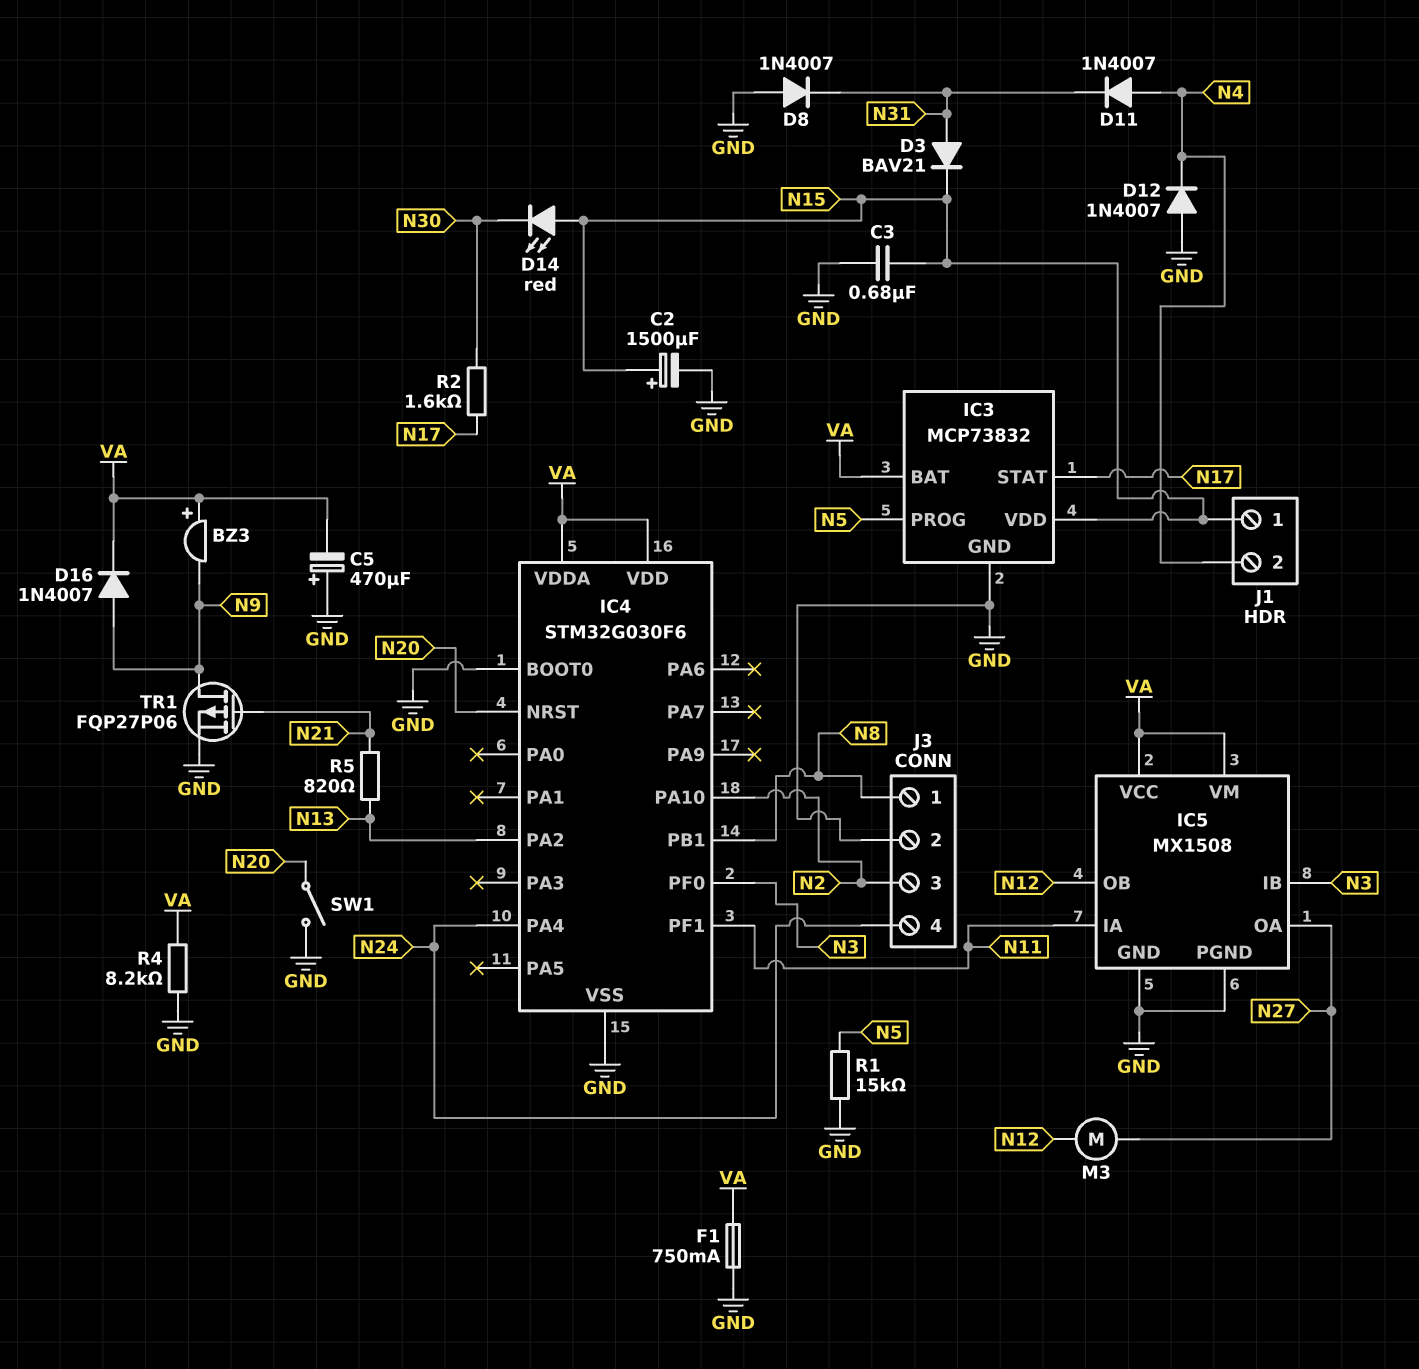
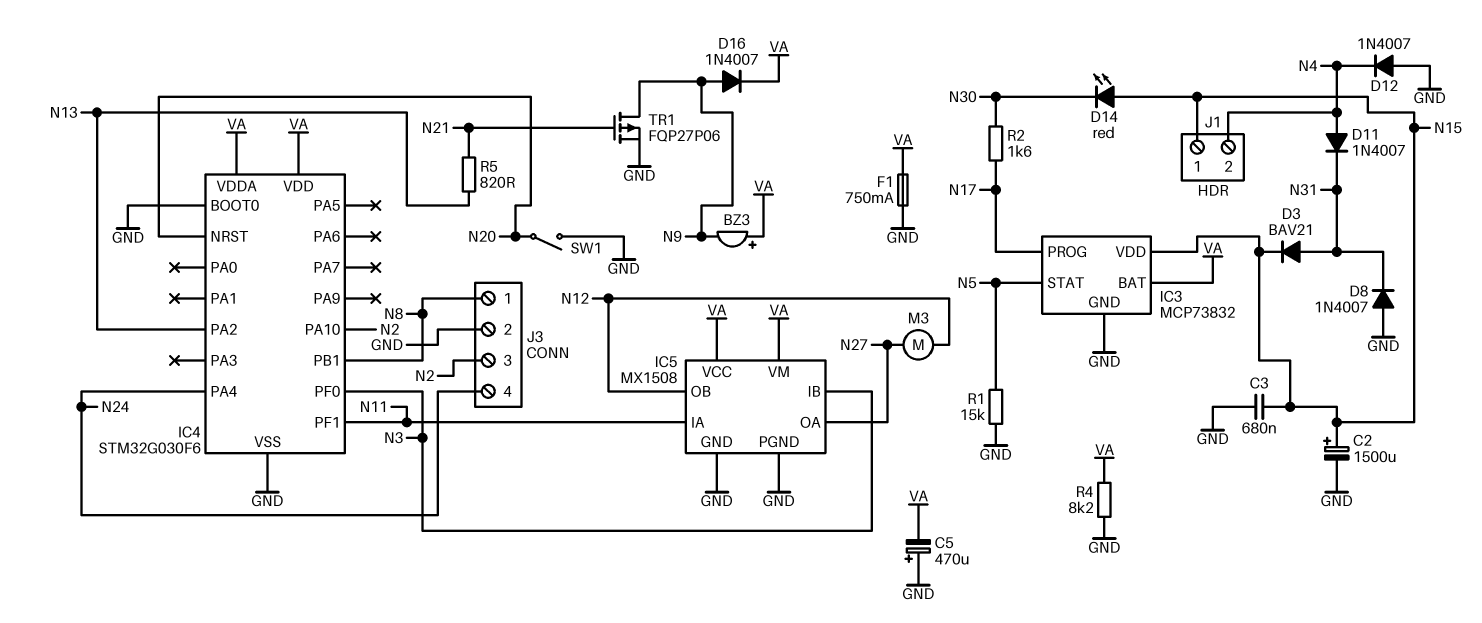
IC3 pin PROG: N5 -> N17
IC3 pin STAT: N17 -> N5

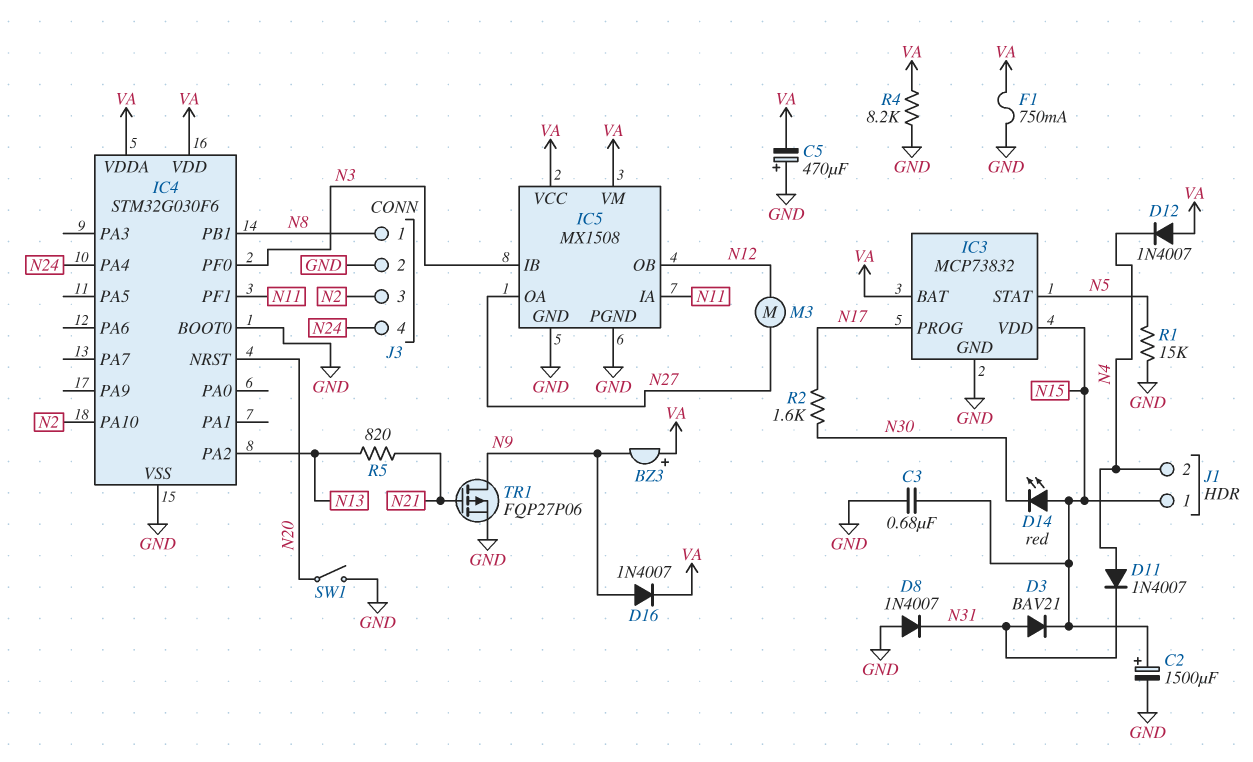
D12: diode 1N4007 (A GND, K N4) -> diode 1N4007 (A VA, K N4)

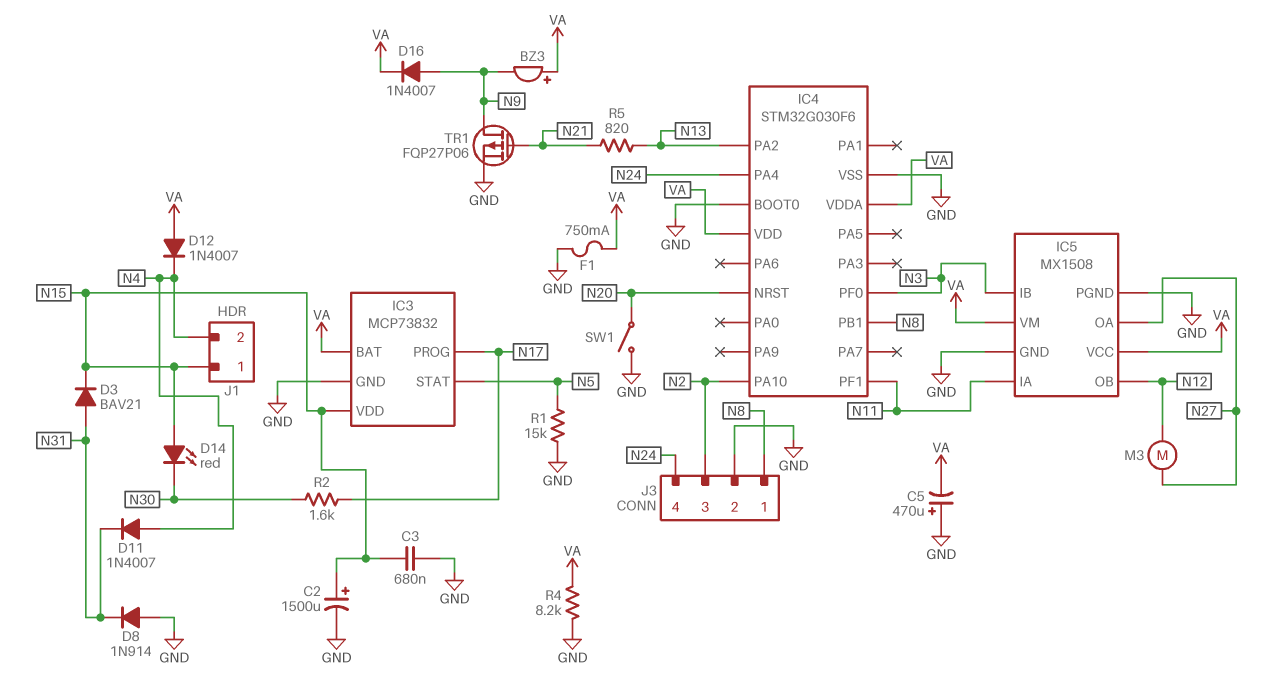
D8: diode 1N4007 (A GND, K N31) -> diode 1N914 (A GND, K N31)

